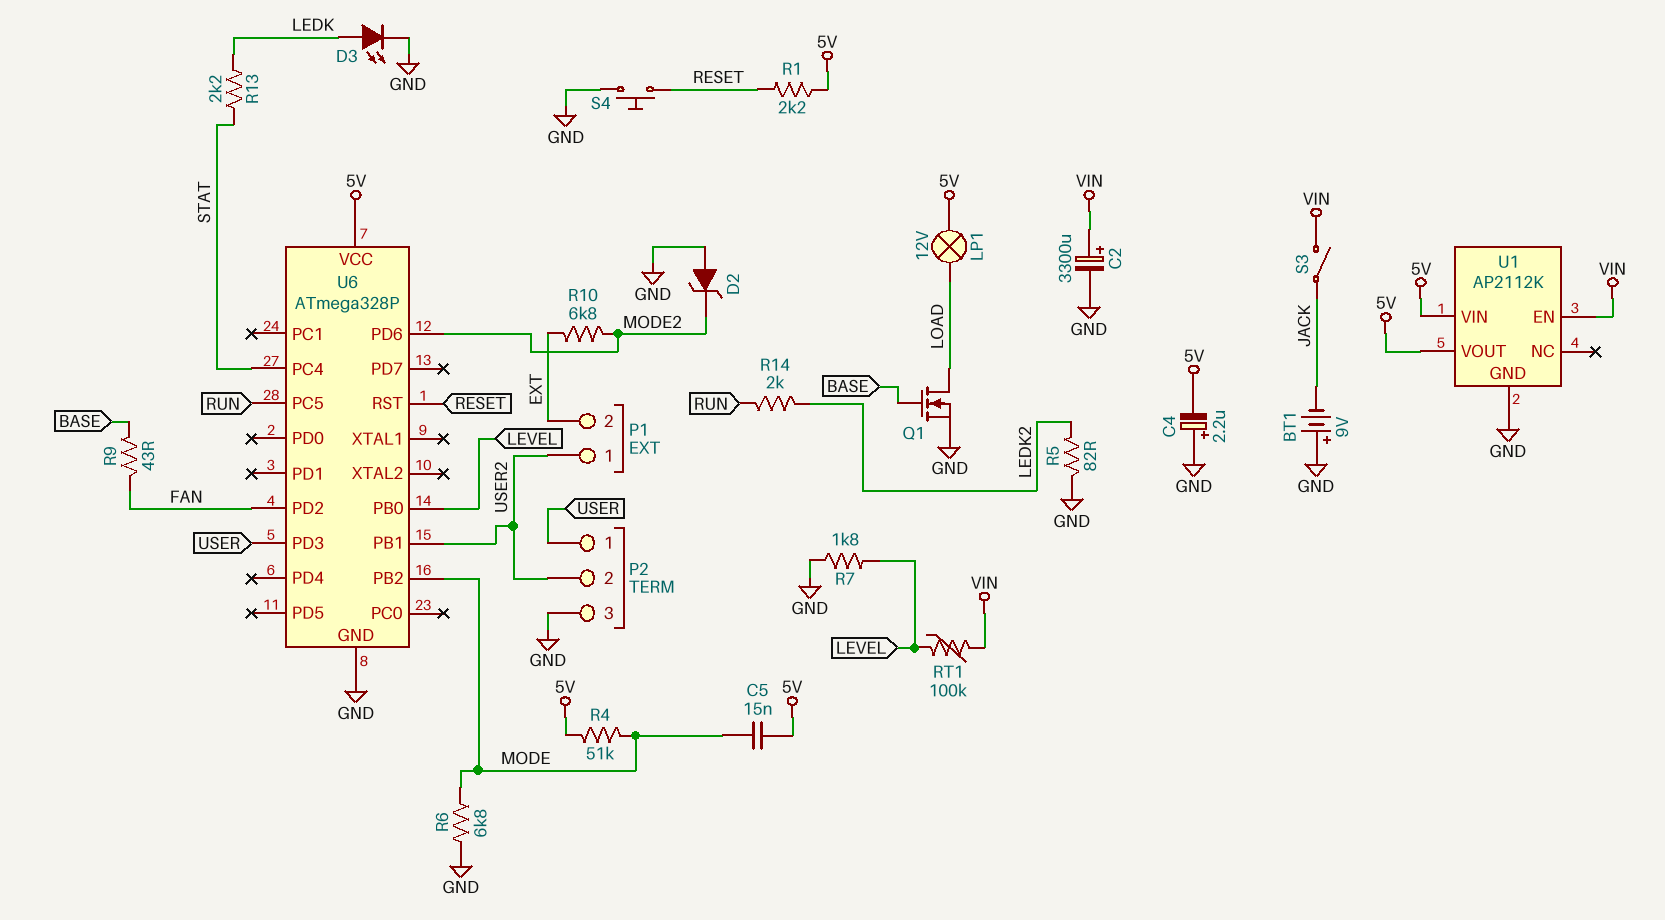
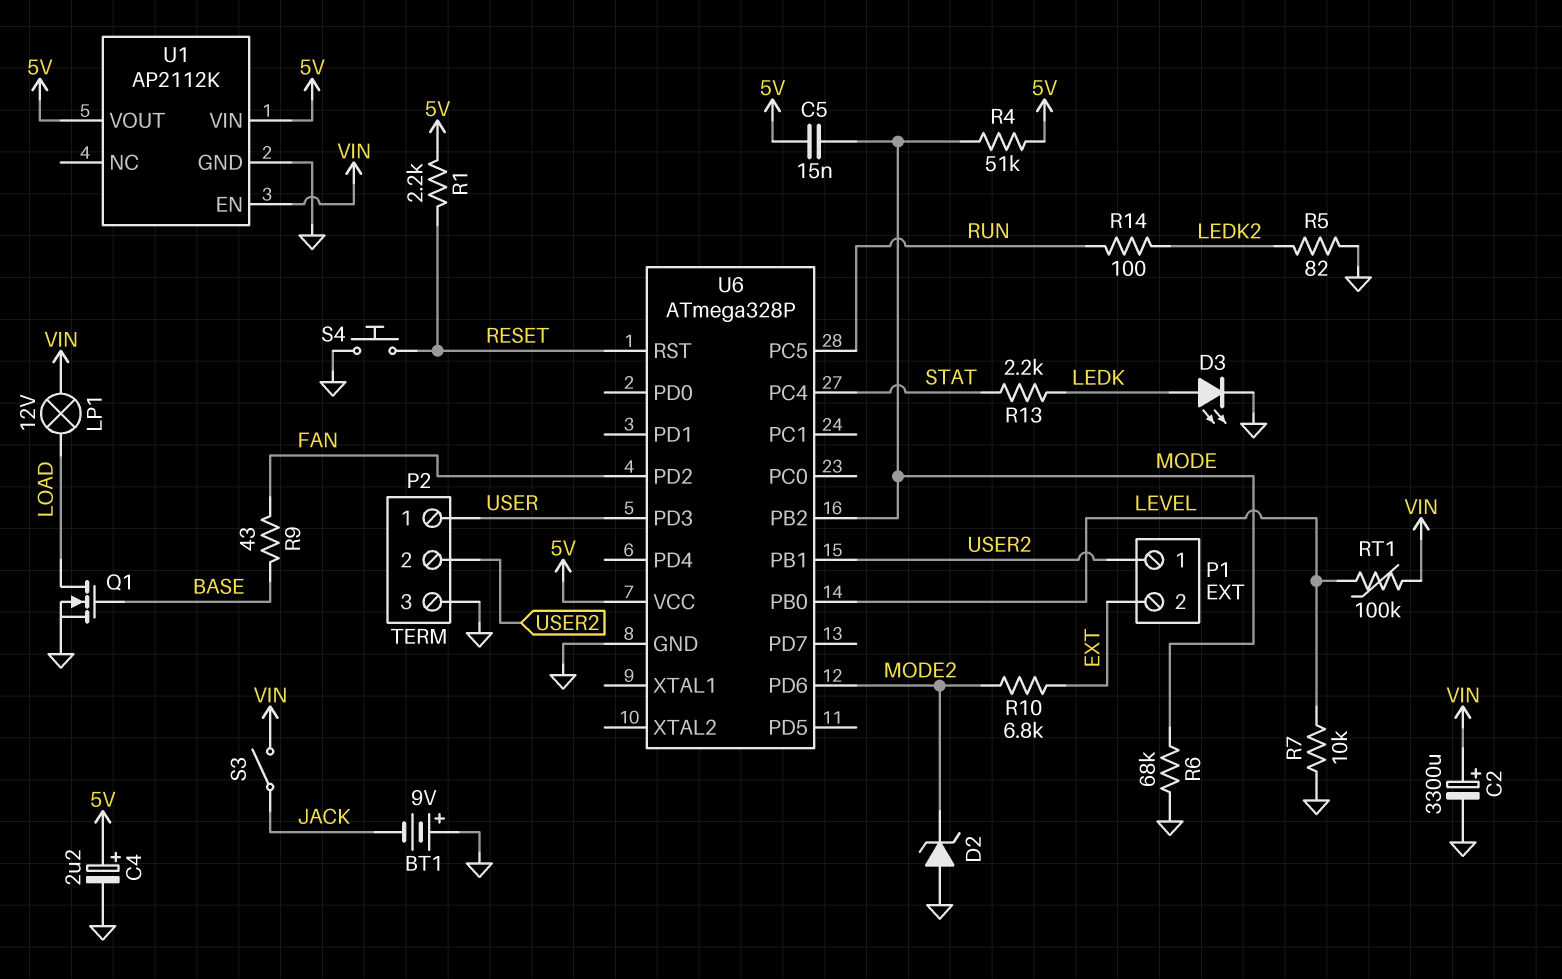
C4: 2.2uF (plus GND, minus 5V) -> 2.2uF (plus 5V, minus GND)
LP1: lamp 12V (5V, LOAD) -> lamp 12V (LOAD, VIN)
R6: 6.8k (GND, MODE) -> 68k (GND, MODE)
R7: 1.8k (GND, LEVEL) -> 10k (GND, LEVEL)
R14: 2k (LEDK2, RUN) -> 100 (LEDK2, RUN)

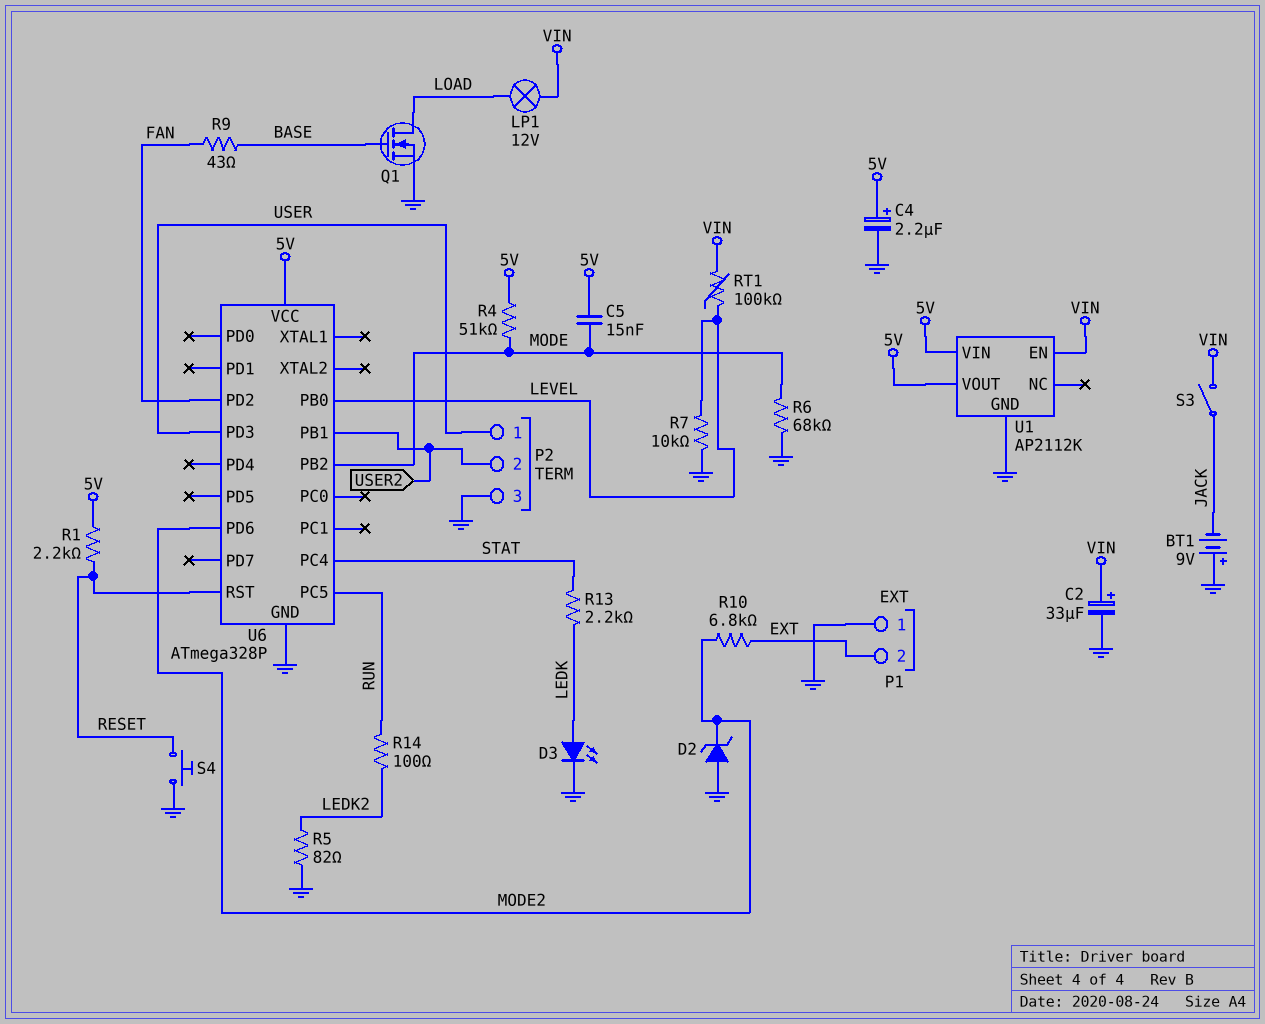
C2: 3300uF (plus VIN, minus GND) -> 33uF (plus VIN, minus GND)
P1 pin 1: USER2 -> GND

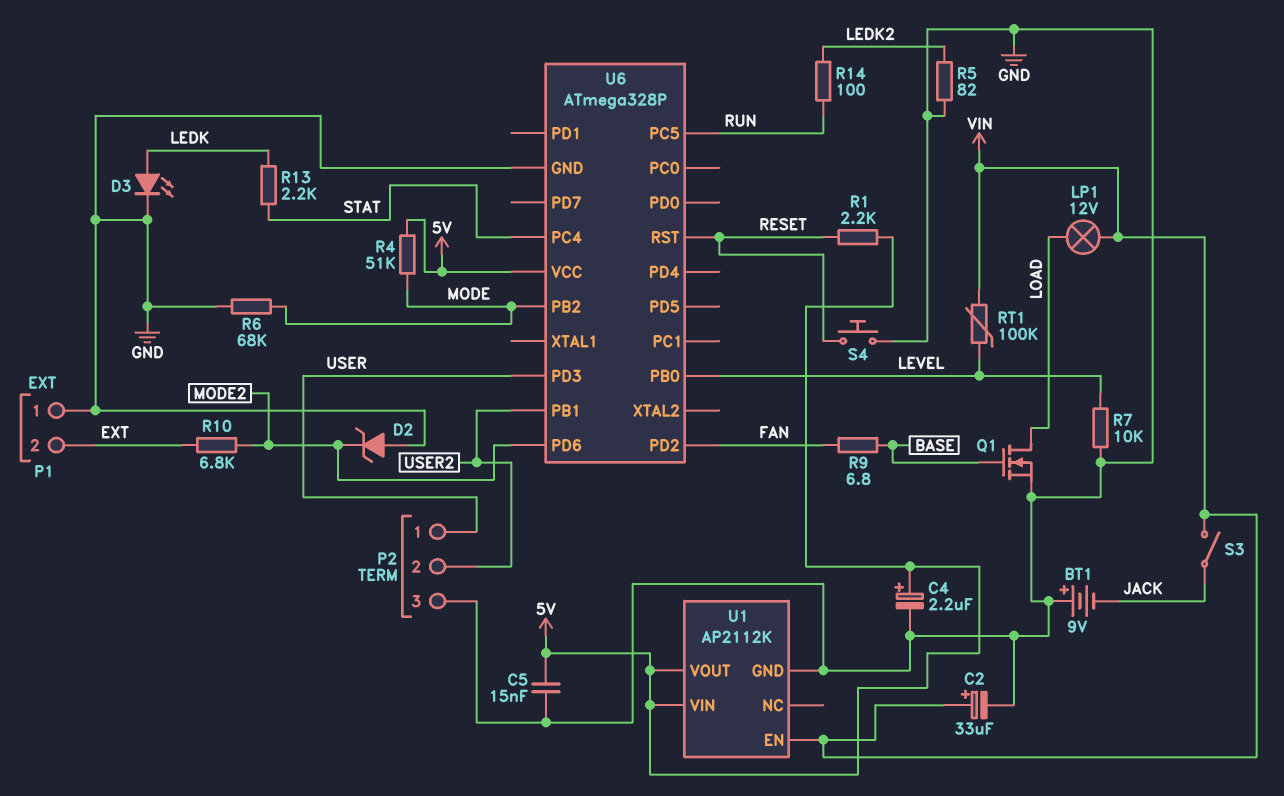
C5: 15nF (5V, MODE) -> 15nF (5V, GND)
R9: 43 (BASE, FAN) -> 6.8 (BASE, FAN)

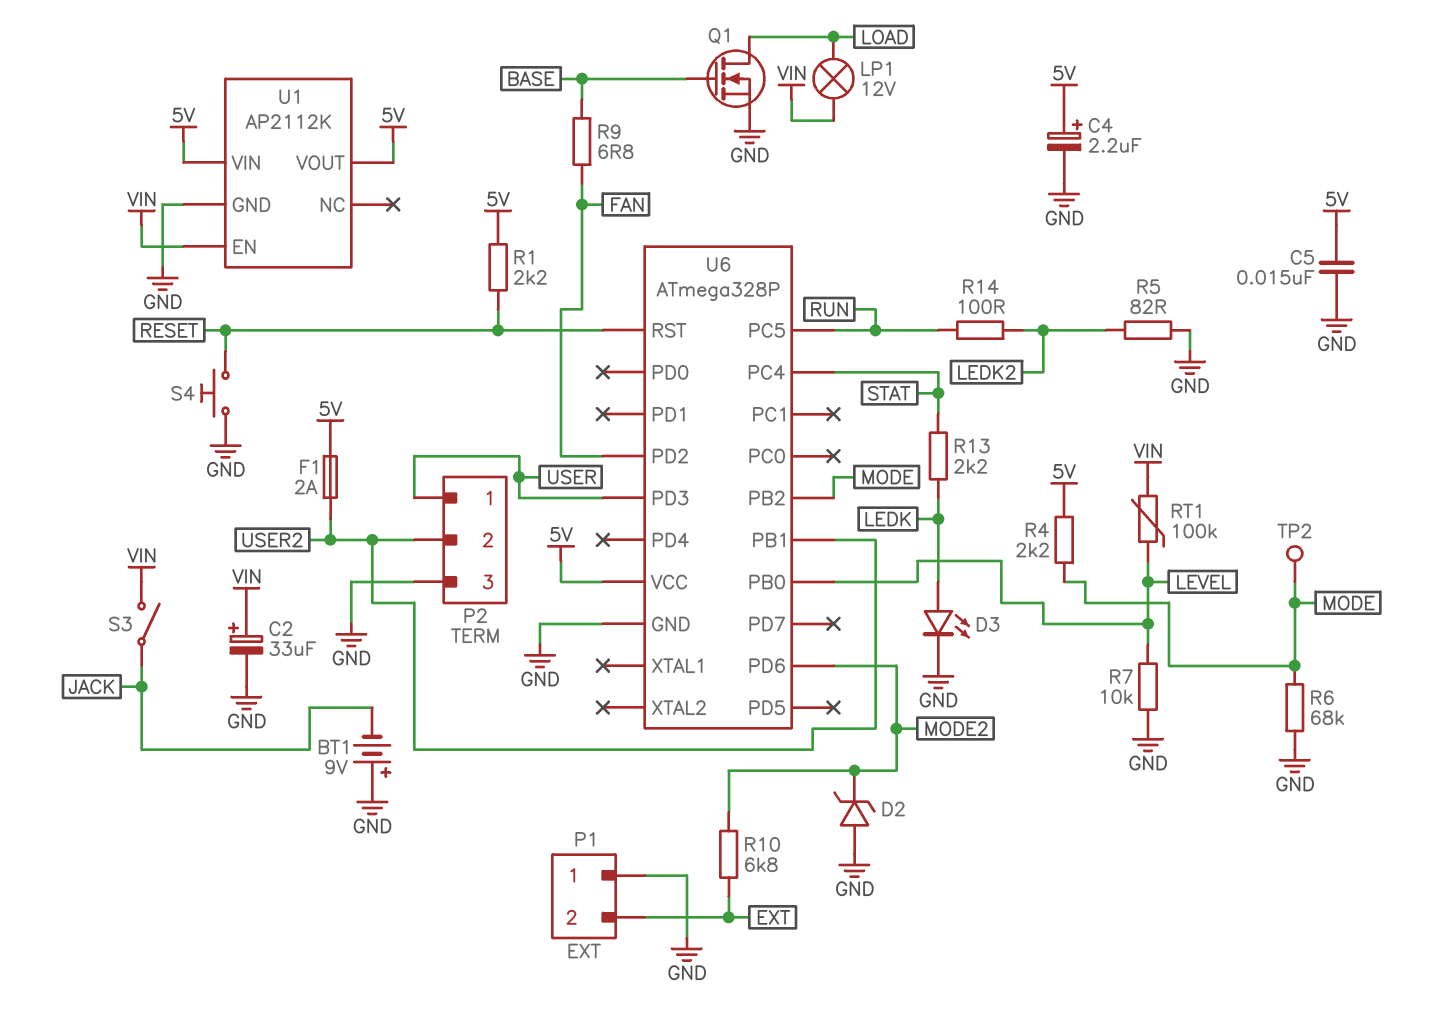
F1: none -> 2A (5V, USER2)
R4: 51k (5V, MODE) -> 2.2k (5V, MODE)
TP2: none -> test point (MODE)

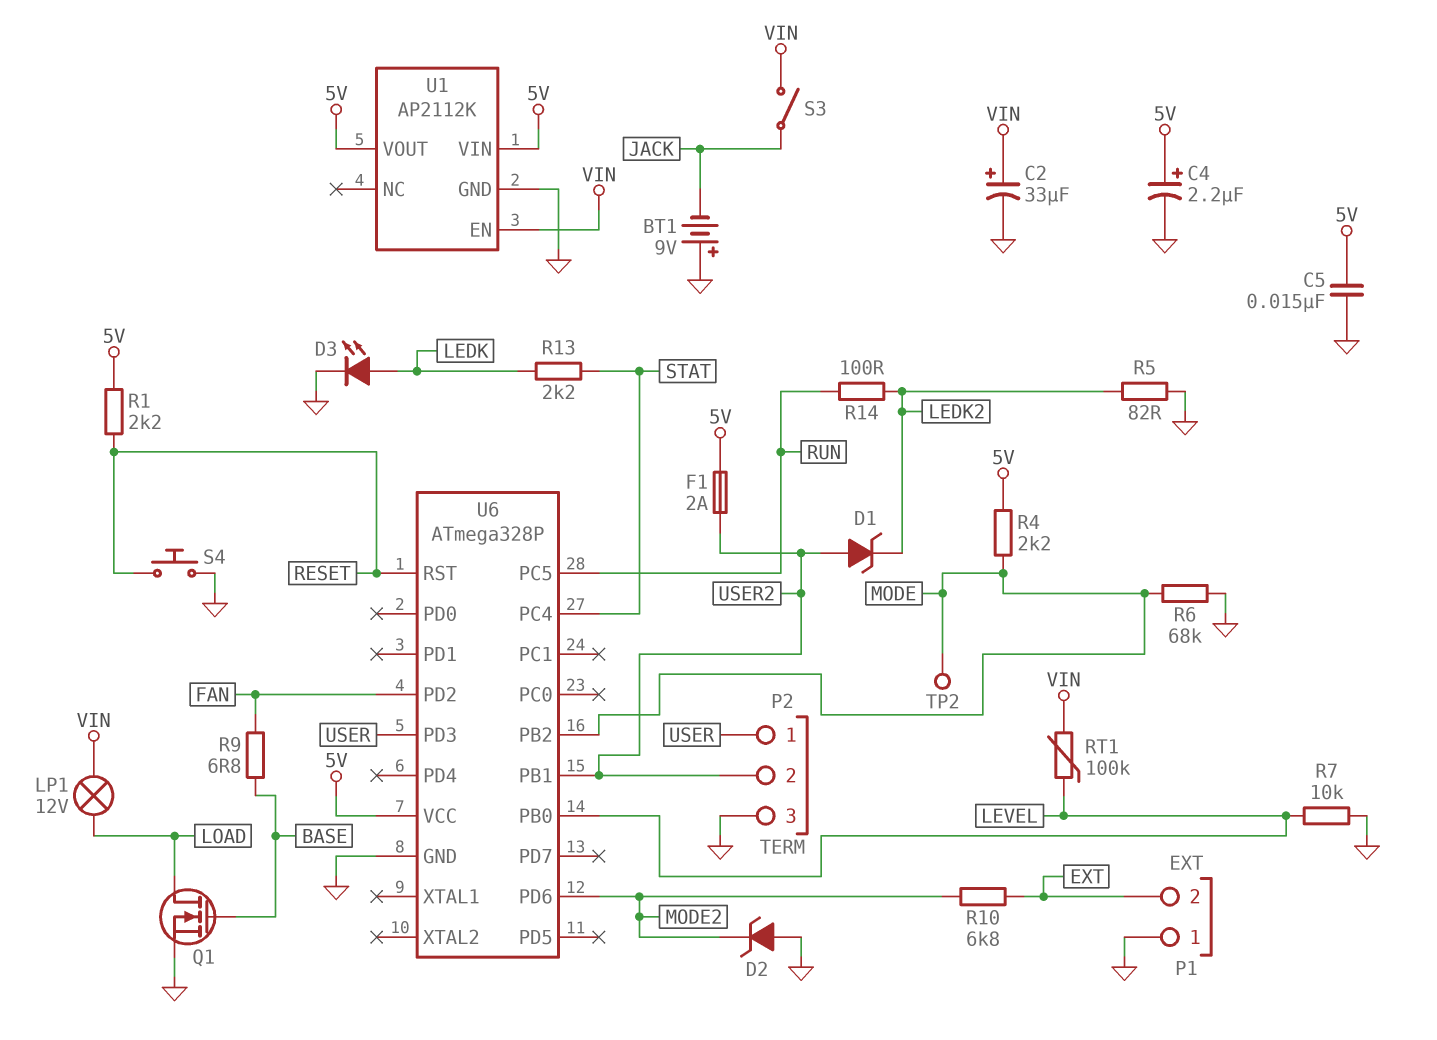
D1: none -> zener (A USER2, K LEDK2)

